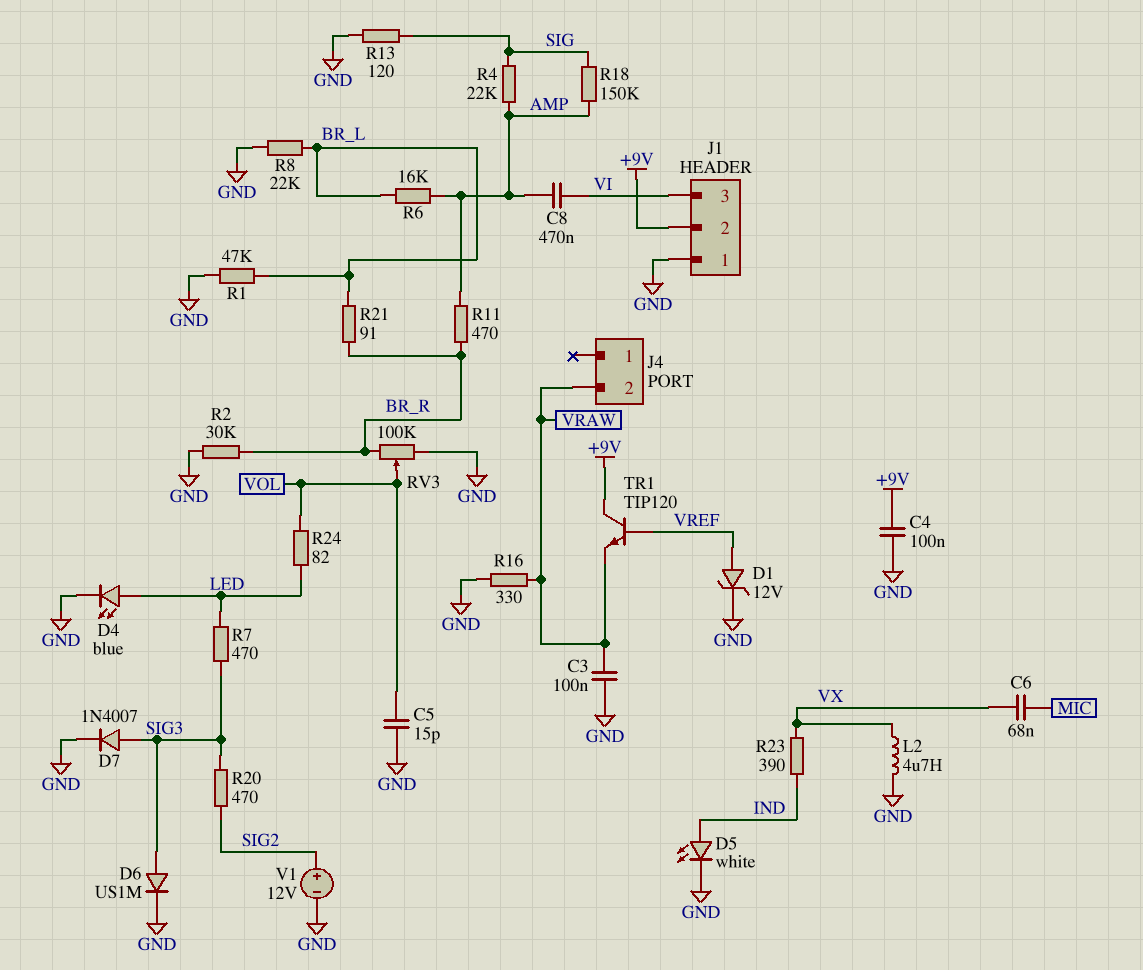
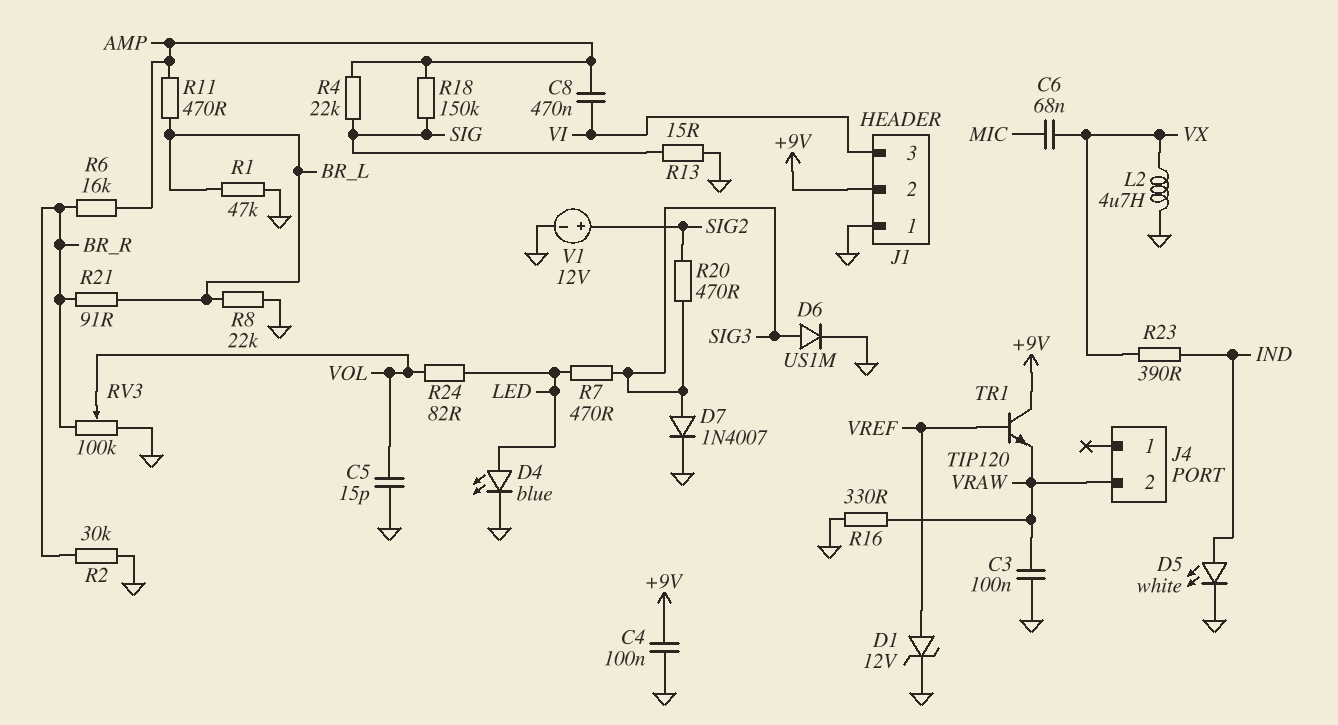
R6: 16k (AMP, BR_L) -> 16k (AMP, BR_R)
R11: 470 (AMP, BR_R) -> 470 (AMP, BR_L)
R13: 120 (GND, SIG) -> 15 (GND, SIG)

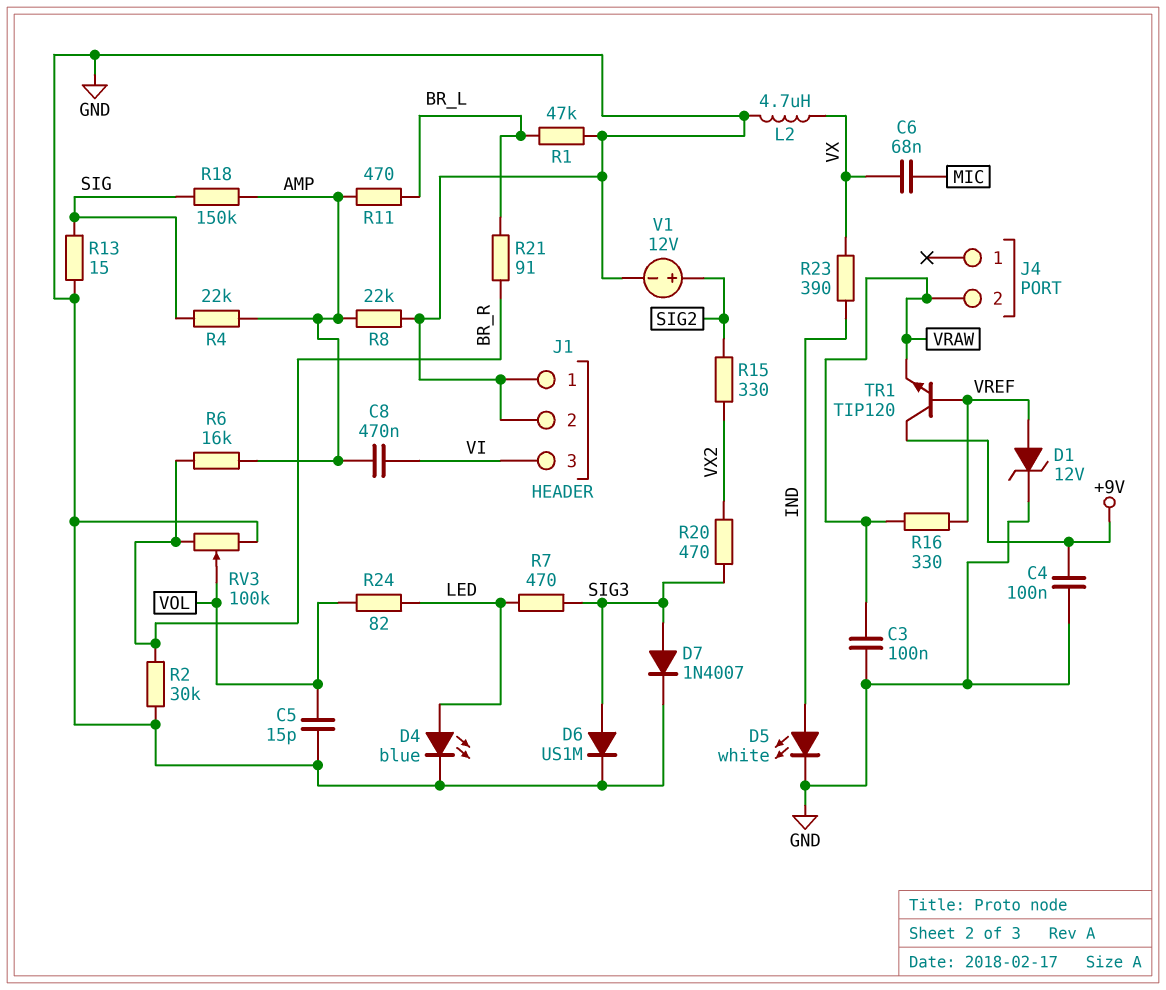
J1 pin 2: +9V -> GND
R8: 22k (BR_L, GND) -> 22k (AMP, GND)
R15: none -> 330 (SIG2, VX2)
R16: 330 (GND, VRAW) -> 330 (VRAW, VREF)
R20: 470 (SIG2, SIG3) -> 470 (SIG3, VX2)

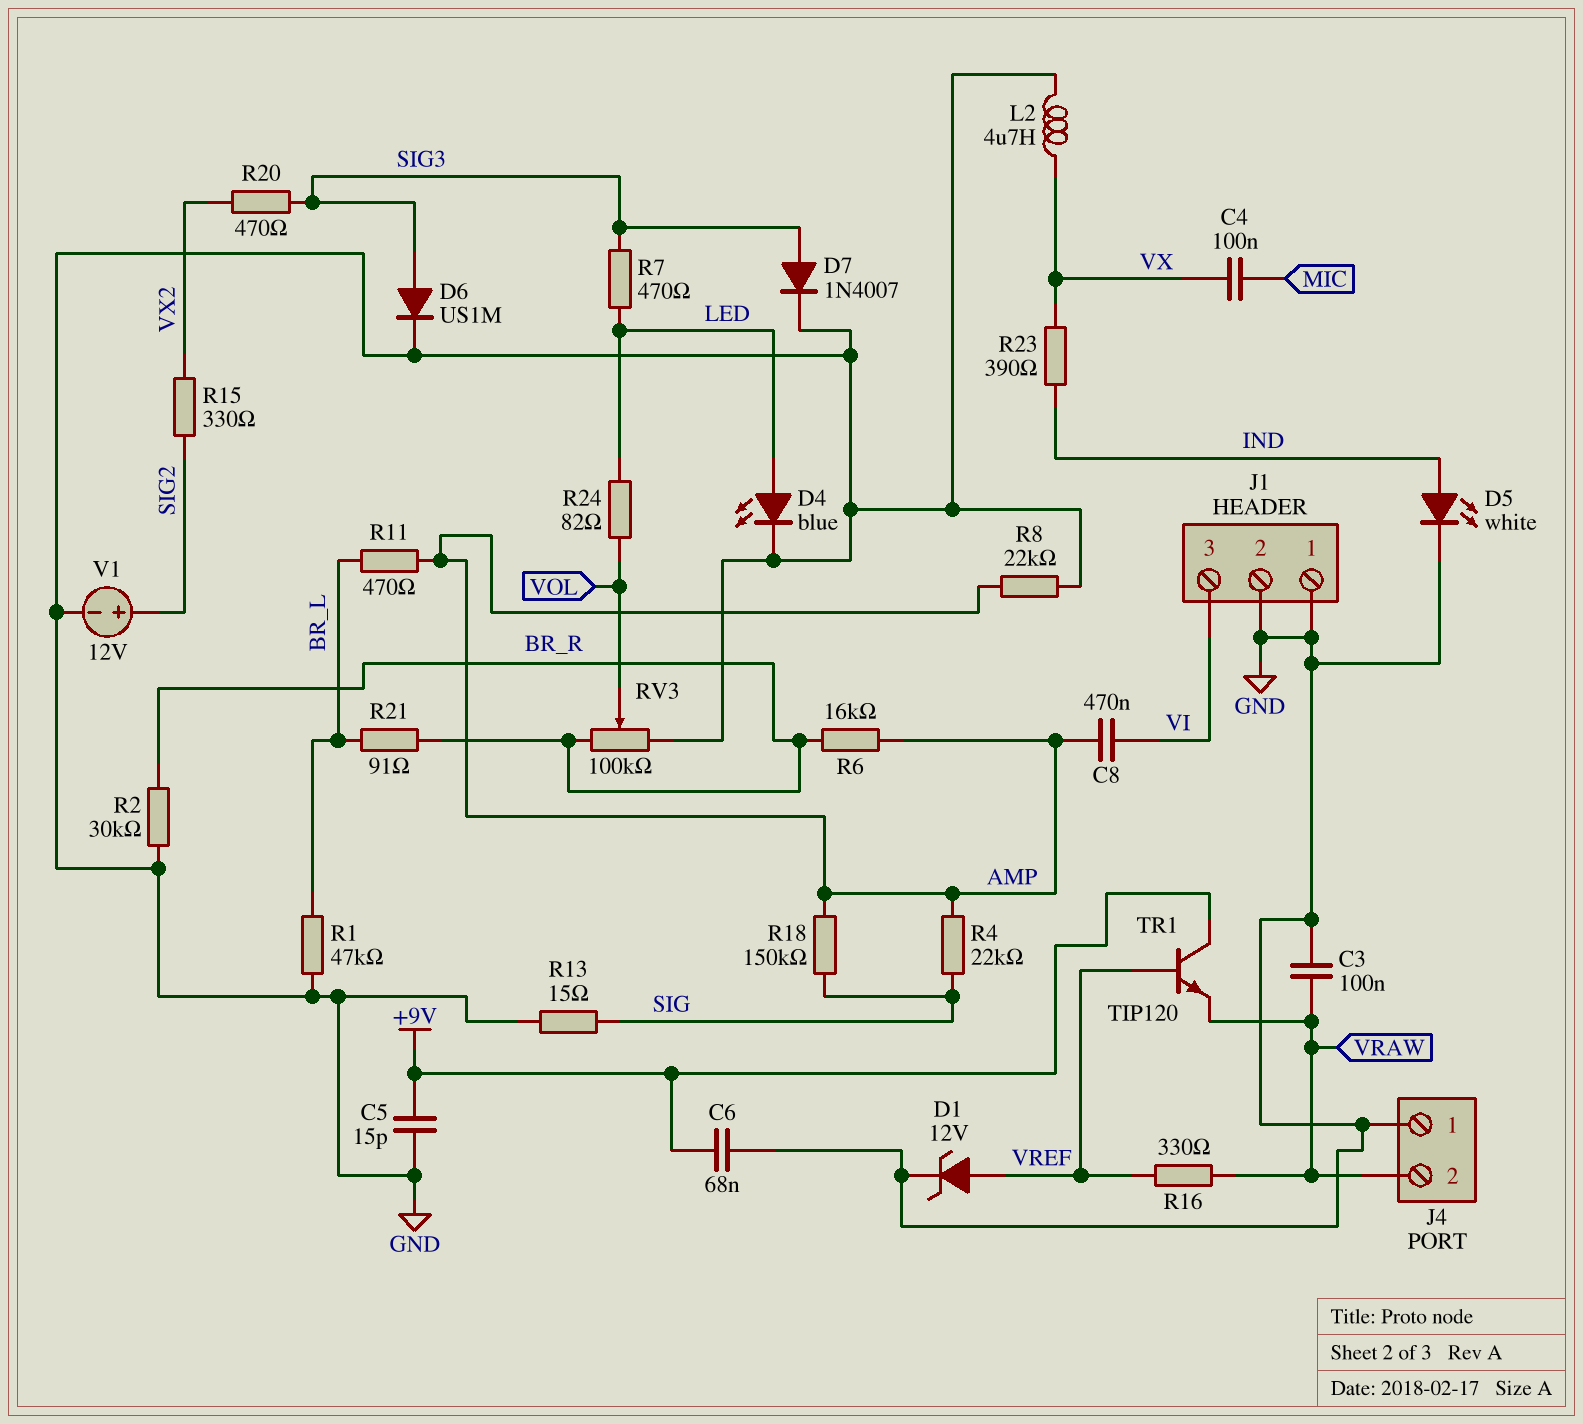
C4: 100nF (+9V, GND) -> 100nF (MIC, VX)
C5: 15pF (GND, VOL) -> 15pF (+9V, GND)
C6: 68nF (MIC, VX) -> 68nF (+9V, GND)
J4 pin 1: none -> GND

